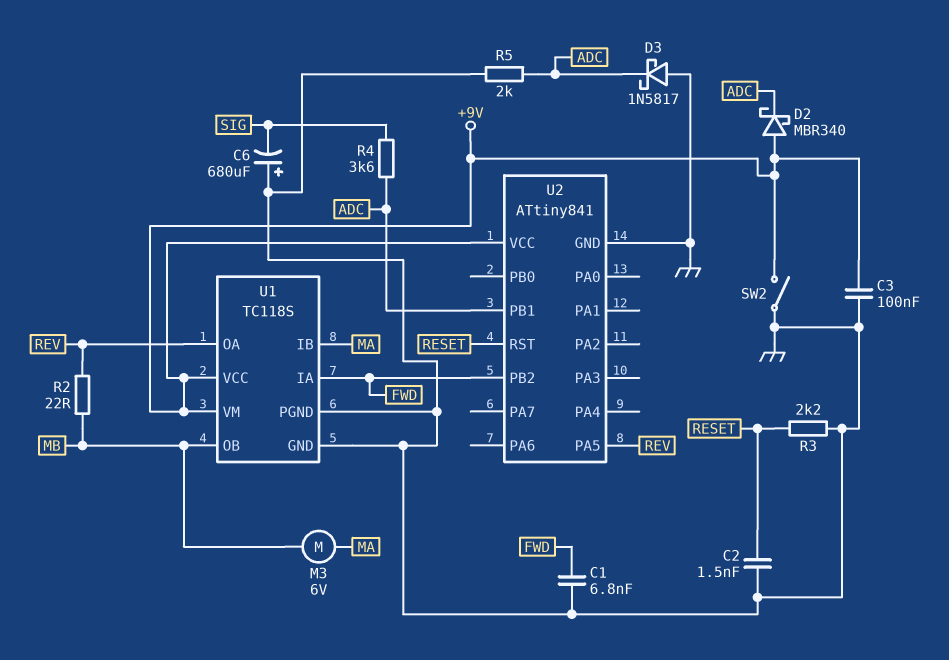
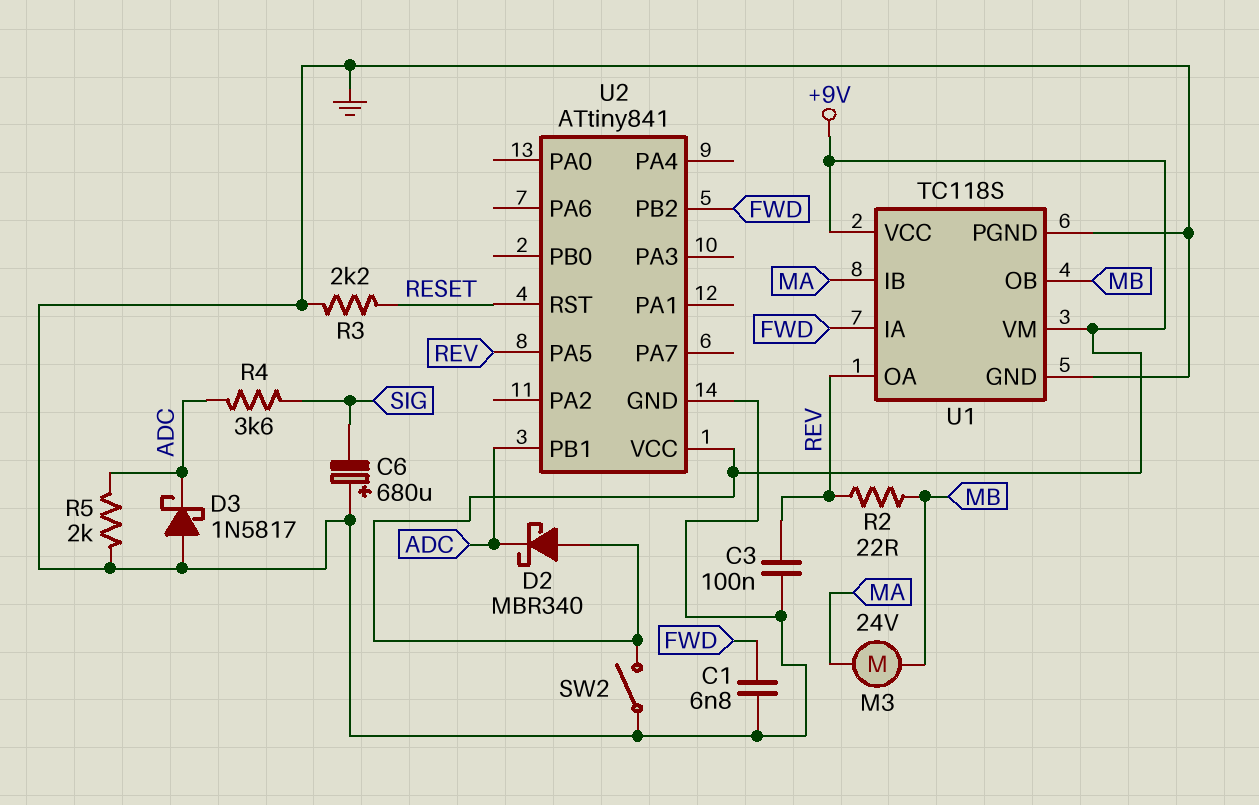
C2: 1.5nF (GND, RESET) -> none
C3: 100nF (+9V, GND) -> 100nF (GND, REV)
M3: motor 6V (MA, MB) -> motor 24V (MA, MB)

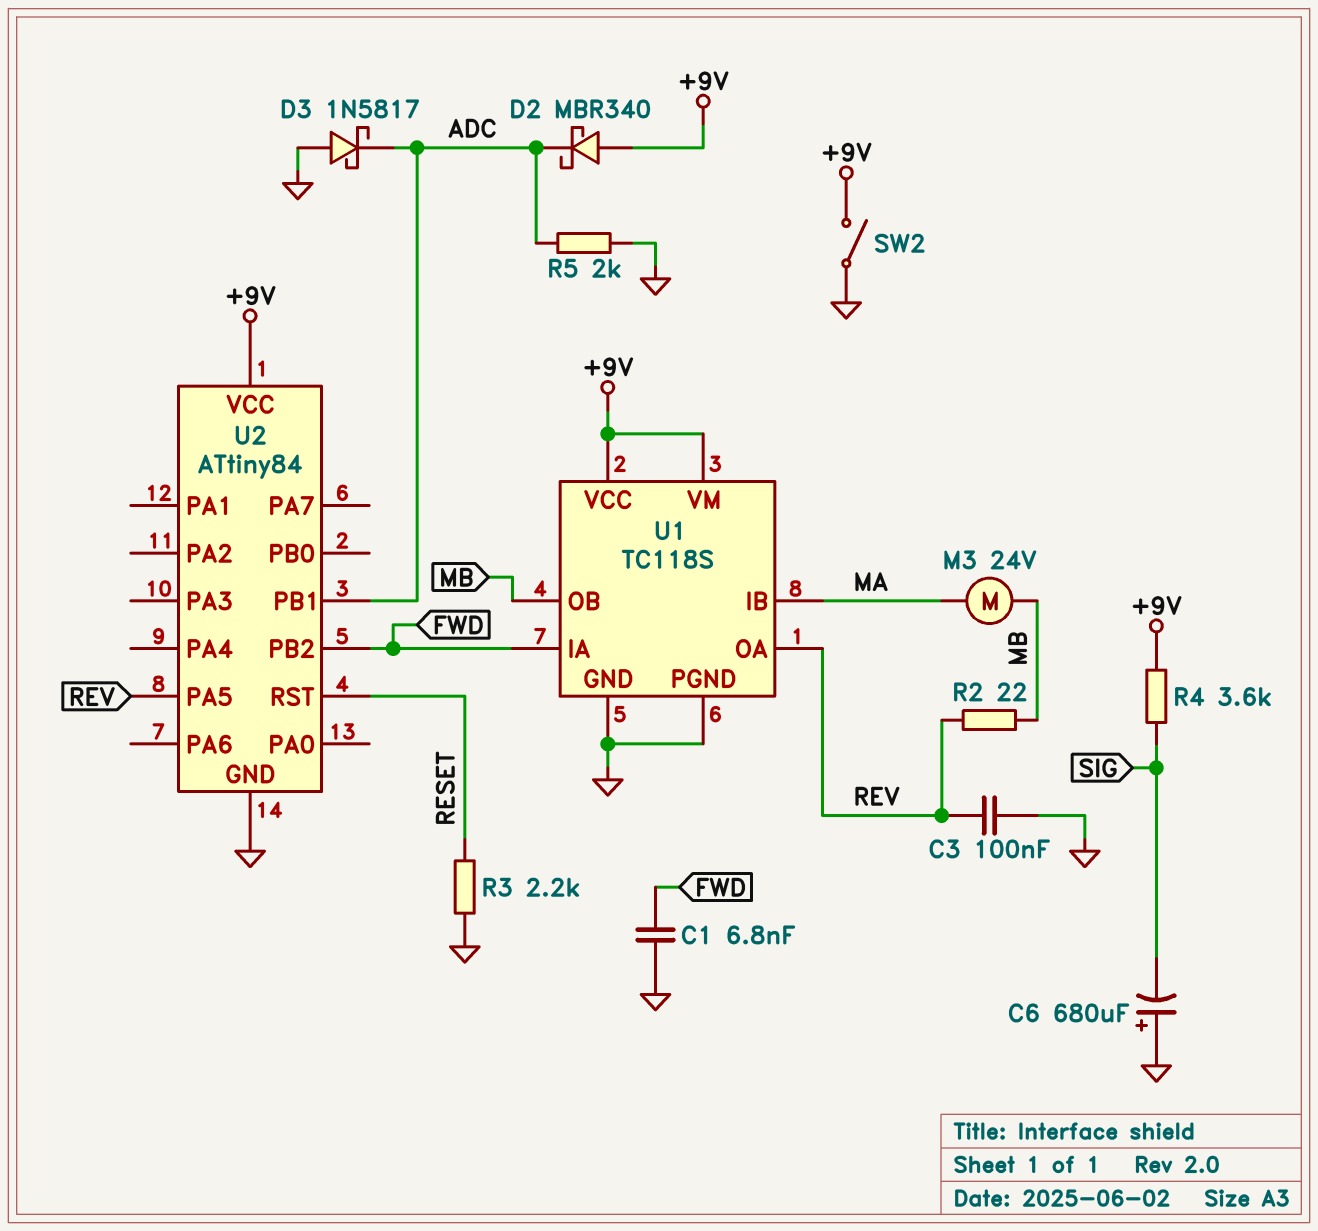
R4: 3.6k (ADC, SIG) -> 3.6k (+9V, SIG)
U2: ATtiny841 -> ATtiny84

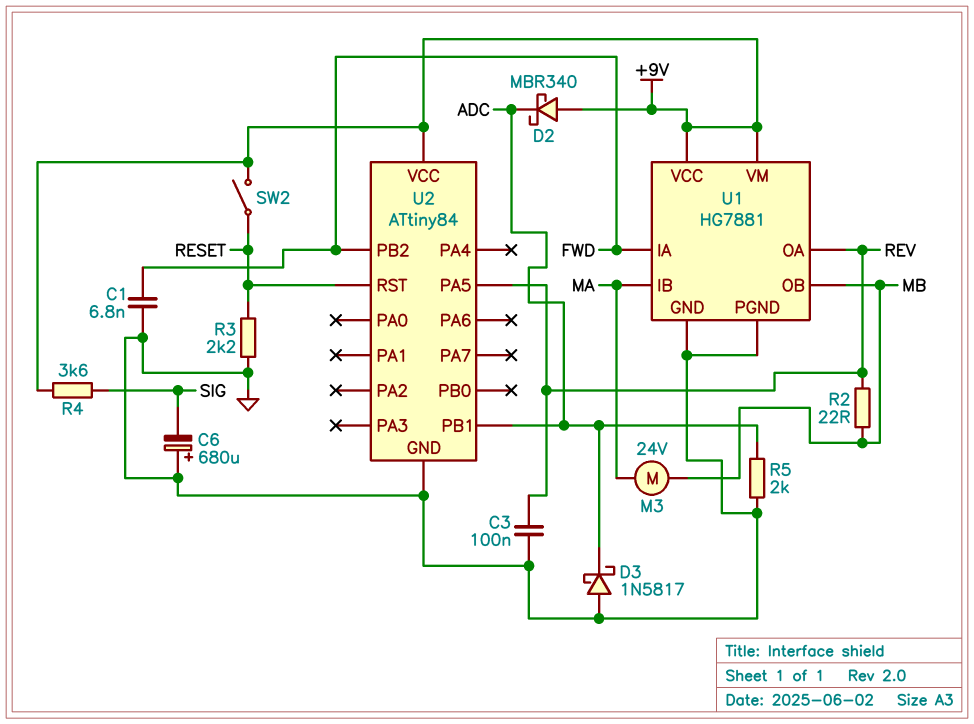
SW2: switch (+9V, GND) -> switch (+9V, RESET)
U1: TC118S -> HG7881

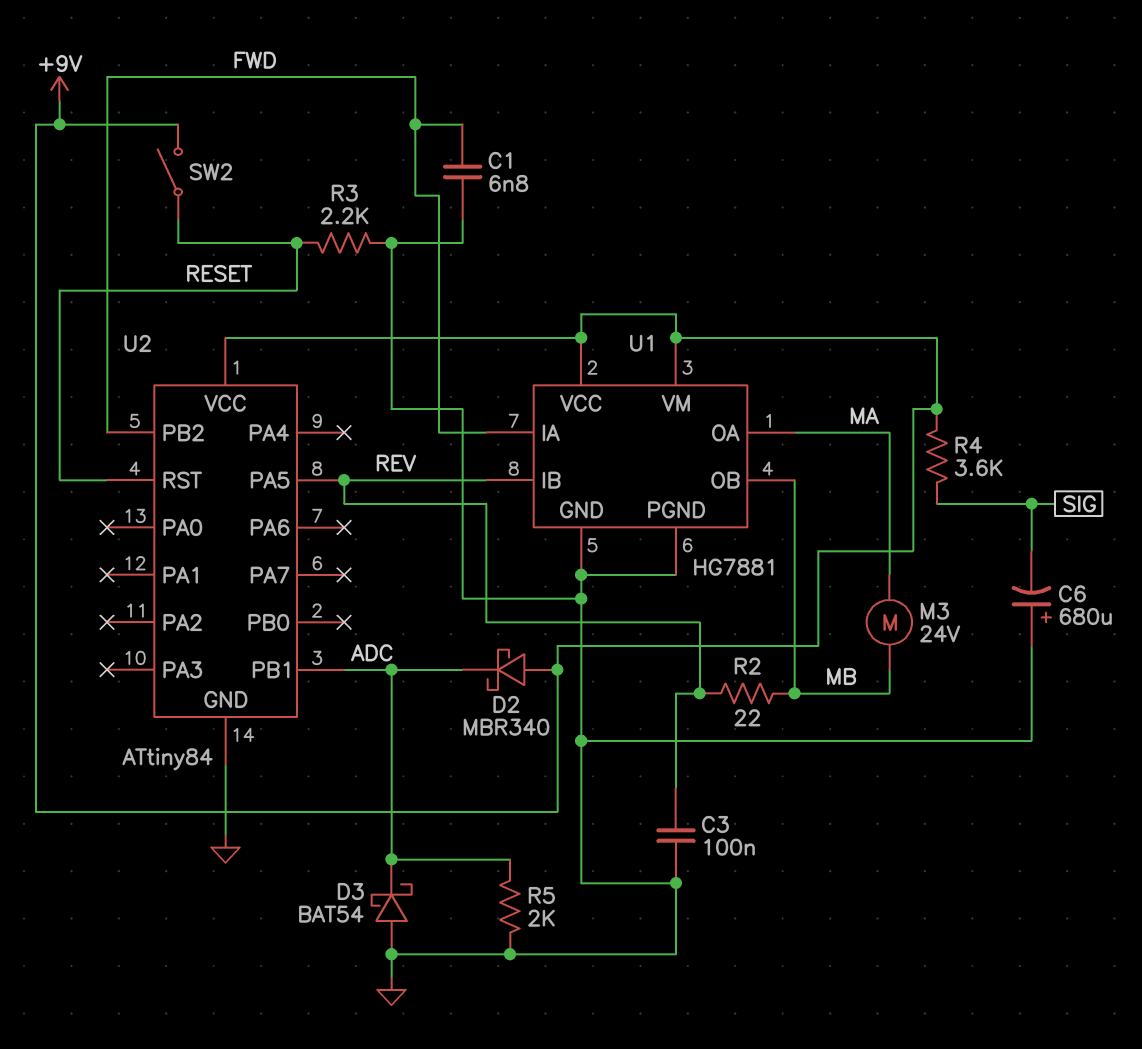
D3: schottky 1N5817 (A GND, K ADC) -> schottky BAT54 (A GND, K ADC)
U1 pin IB: MA -> REV
U1 pin OA: REV -> MA

